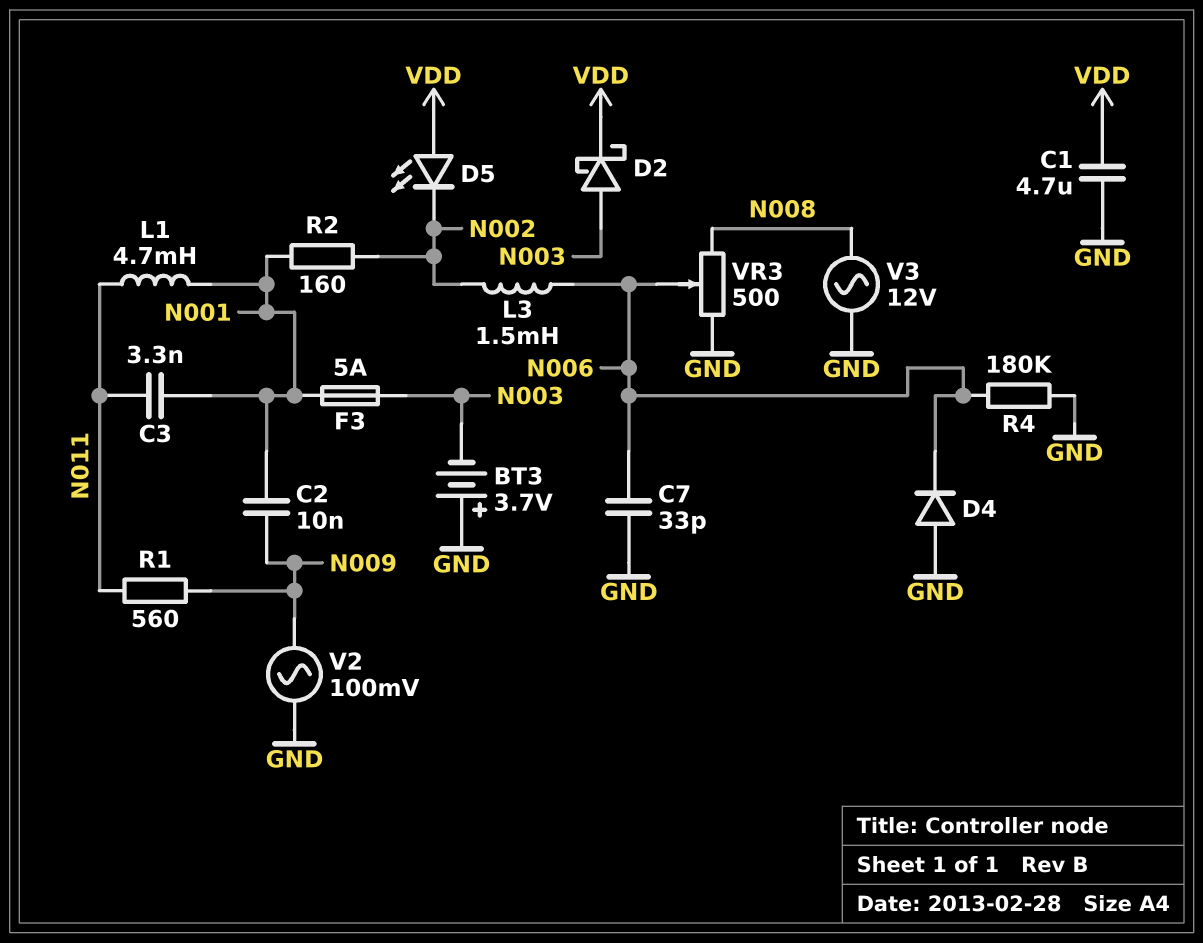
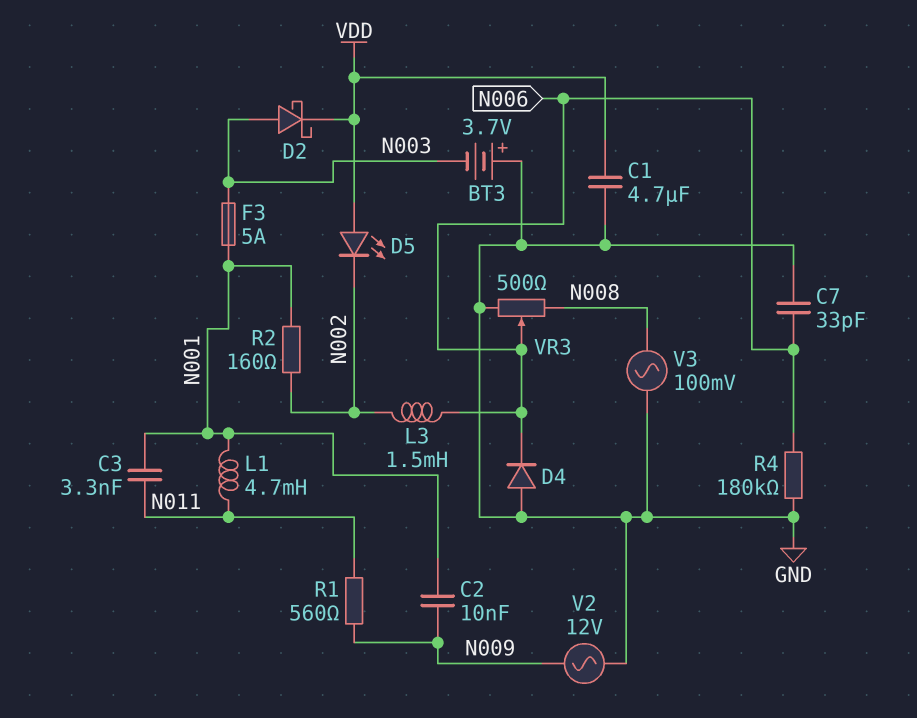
V2: AC 100mV (GND, N009) -> AC 12V (GND, N009)
V3: AC 12V (GND, N008) -> AC 100mV (GND, N008)

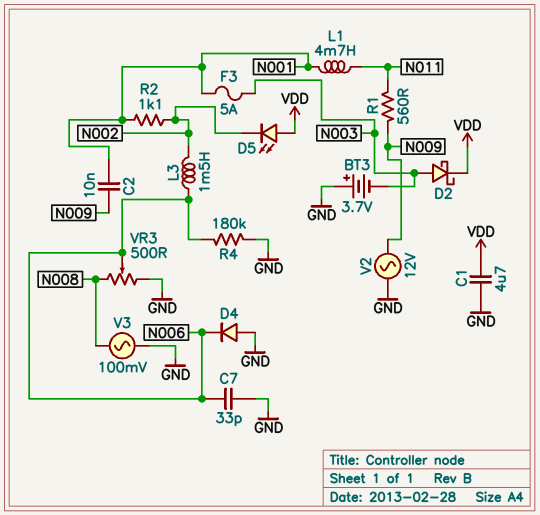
C3: 3.3nF (N001, N011) -> none
R2: 160 (N001, N002) -> 1.1k (N001, N002)

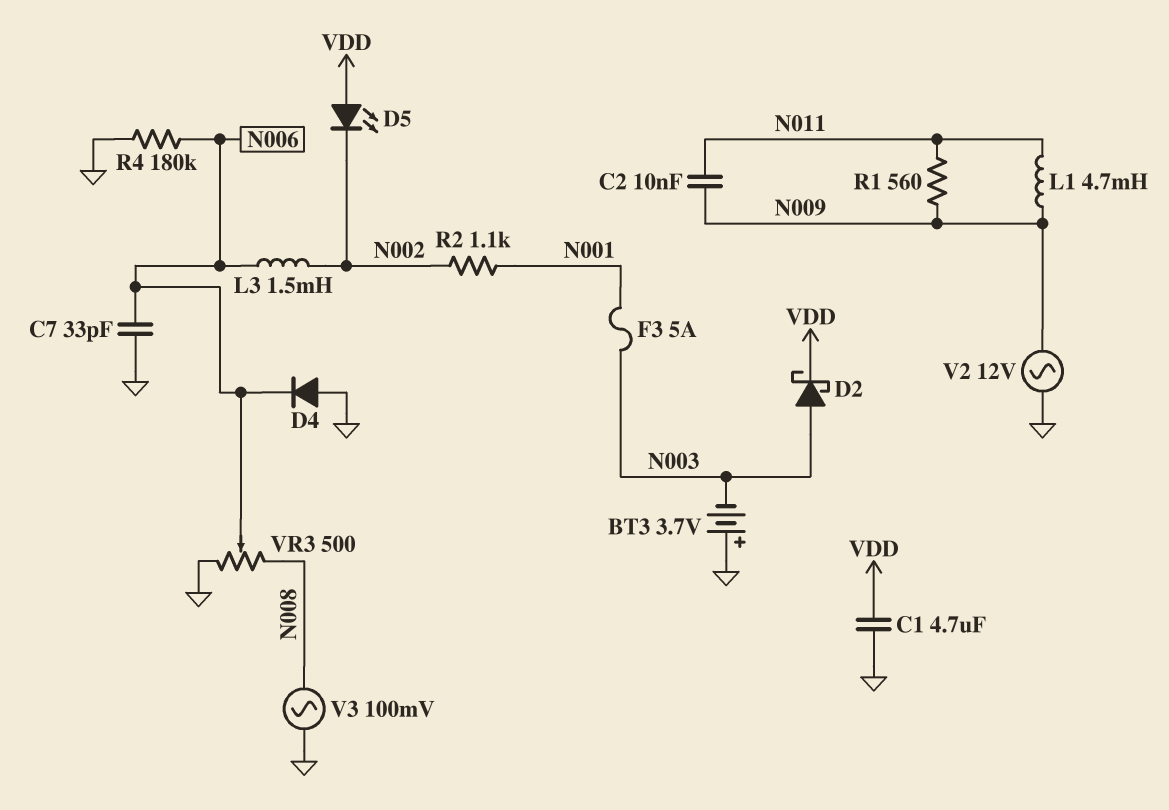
C2: 10nF (N001, N009) -> 10nF (N009, N011)
L1: 4.7mH (N001, N011) -> 4.7mH (N009, N011)

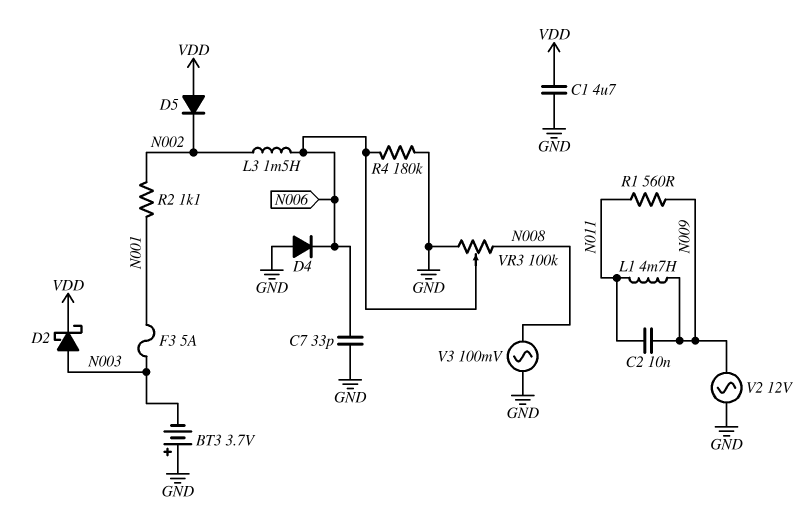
D5: LED (A VDD, K N002) -> diode (A VDD, K N002)
VR3: 500 (GND, N008, wiper N006) -> 100k (GND, N008, wiper N006)

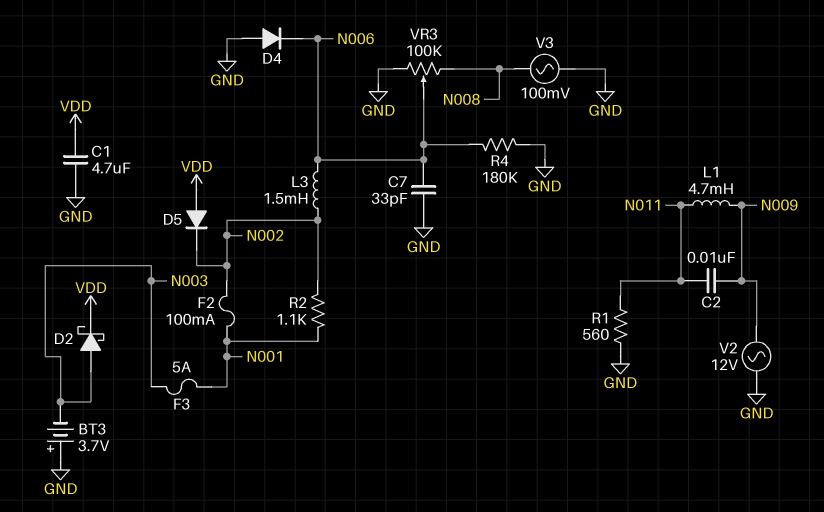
F2: none -> 100mA (N001, N002)
R1: 560 (N009, N011) -> 560 (GND, N011)

